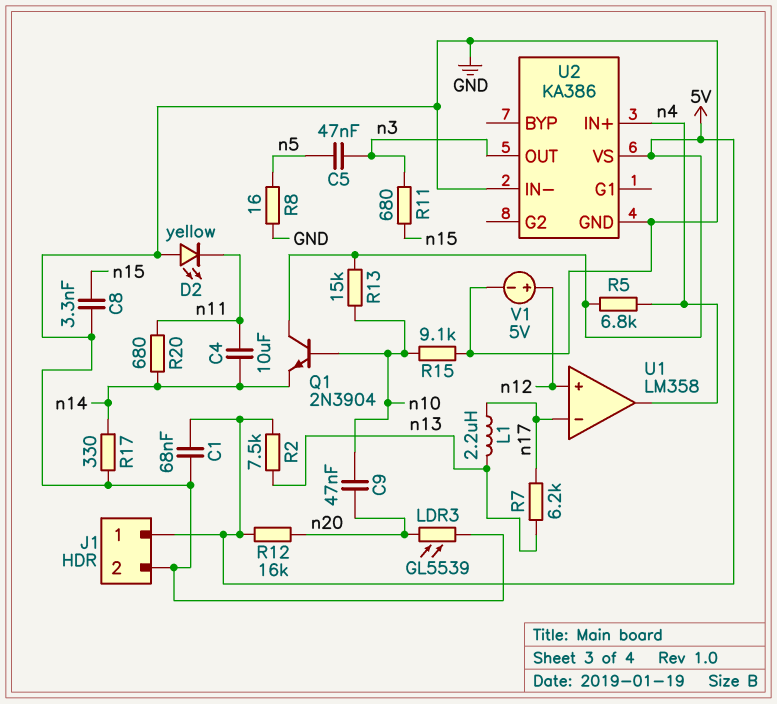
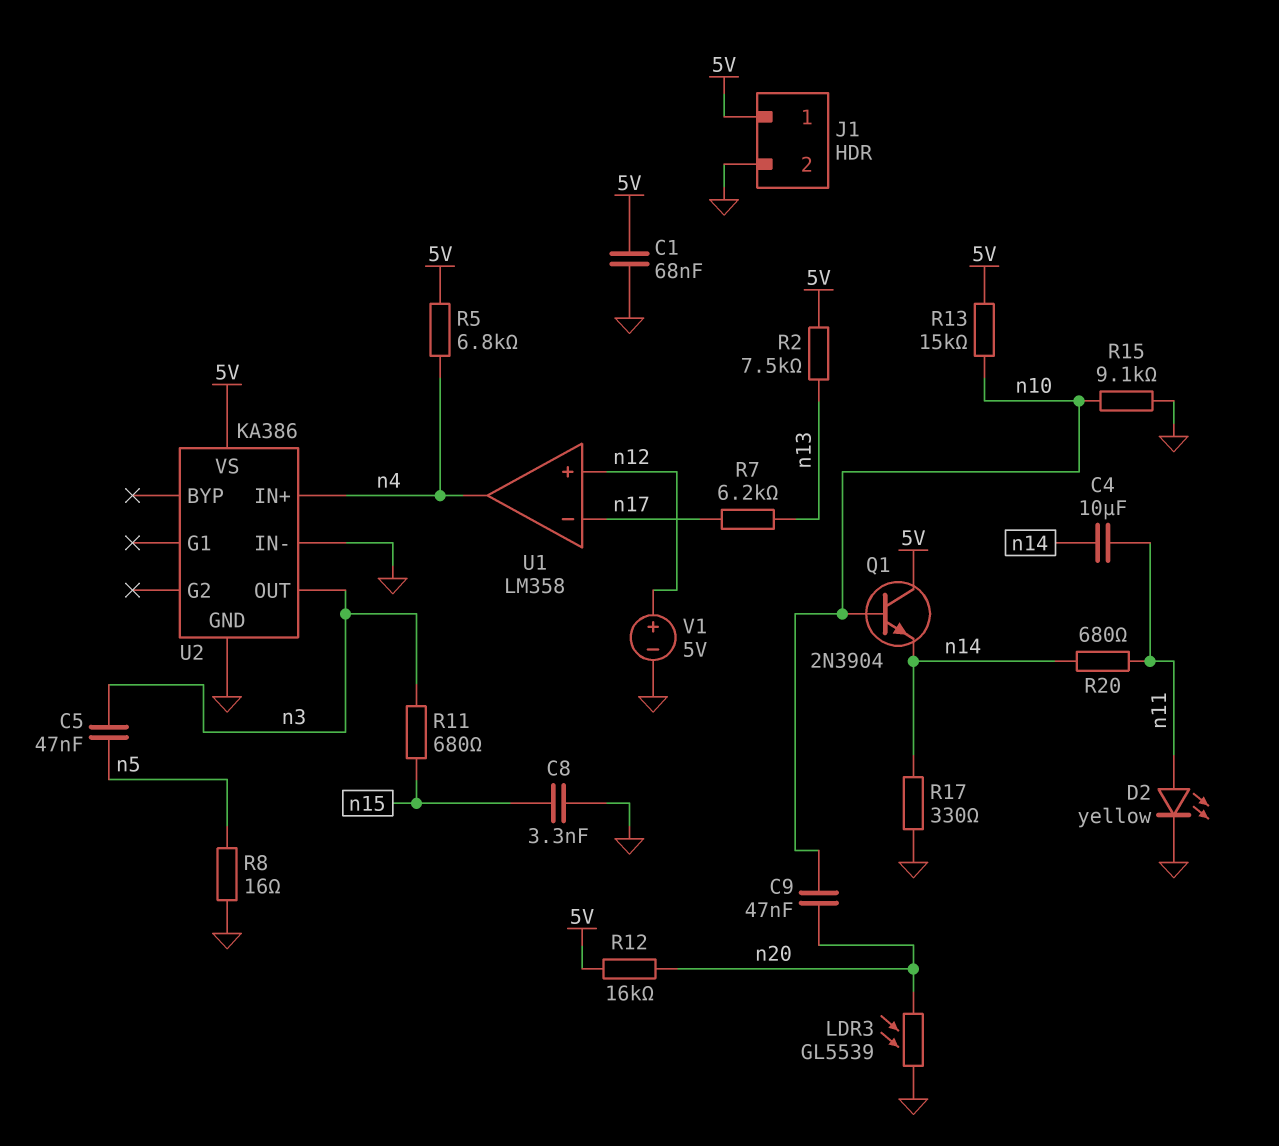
D2: LED yellow (A GND, K n11) -> LED yellow (A n11, K GND)
L1: 2.2uH (n13, n17) -> none

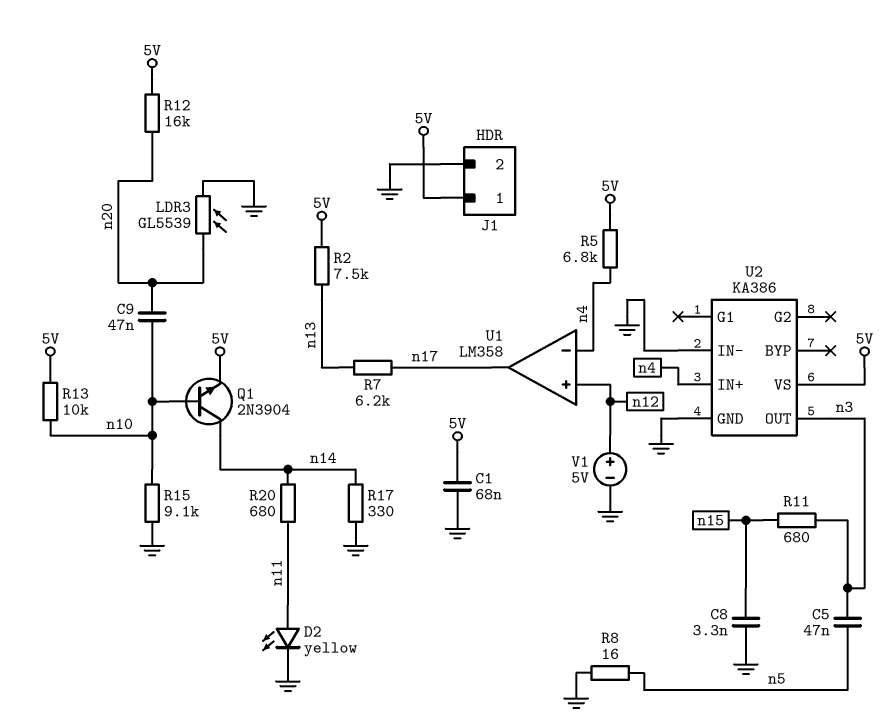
C4: 10uF (n11, n14) -> none
Q1: NPN 2N3904 (B n10, C 5V, E n14) -> NPN 2N3904 (B n10, C n14, E 5V)
R13: 15k (5V, n10) -> 10k (5V, n10)
U1 pin in-: n17 -> n4
U1 pin out: n4 -> n17

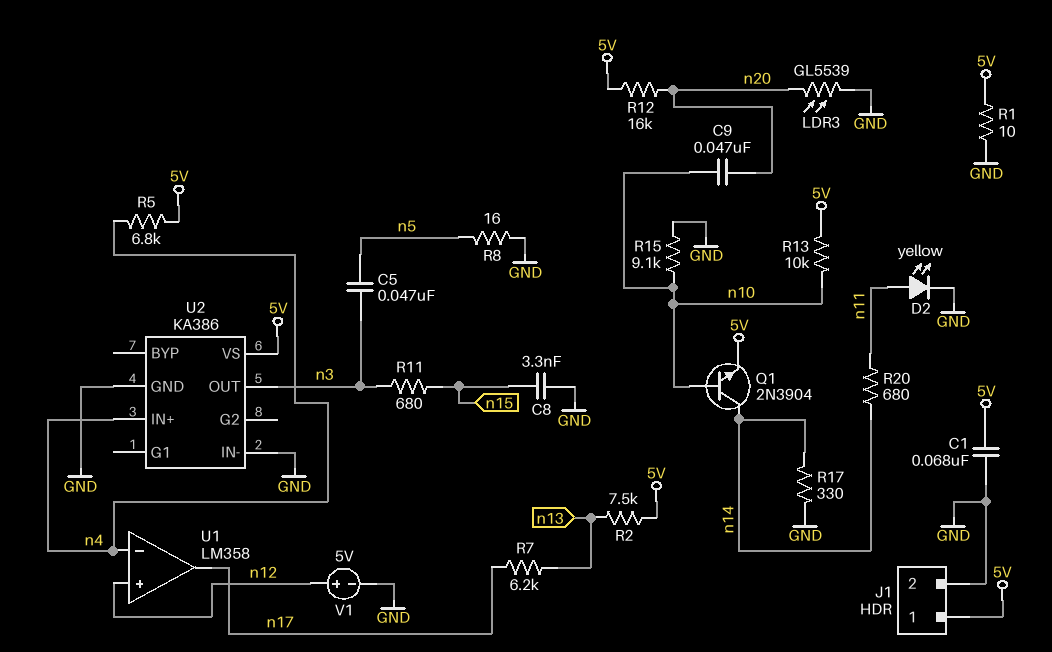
R1: none -> 10 (5V, GND)

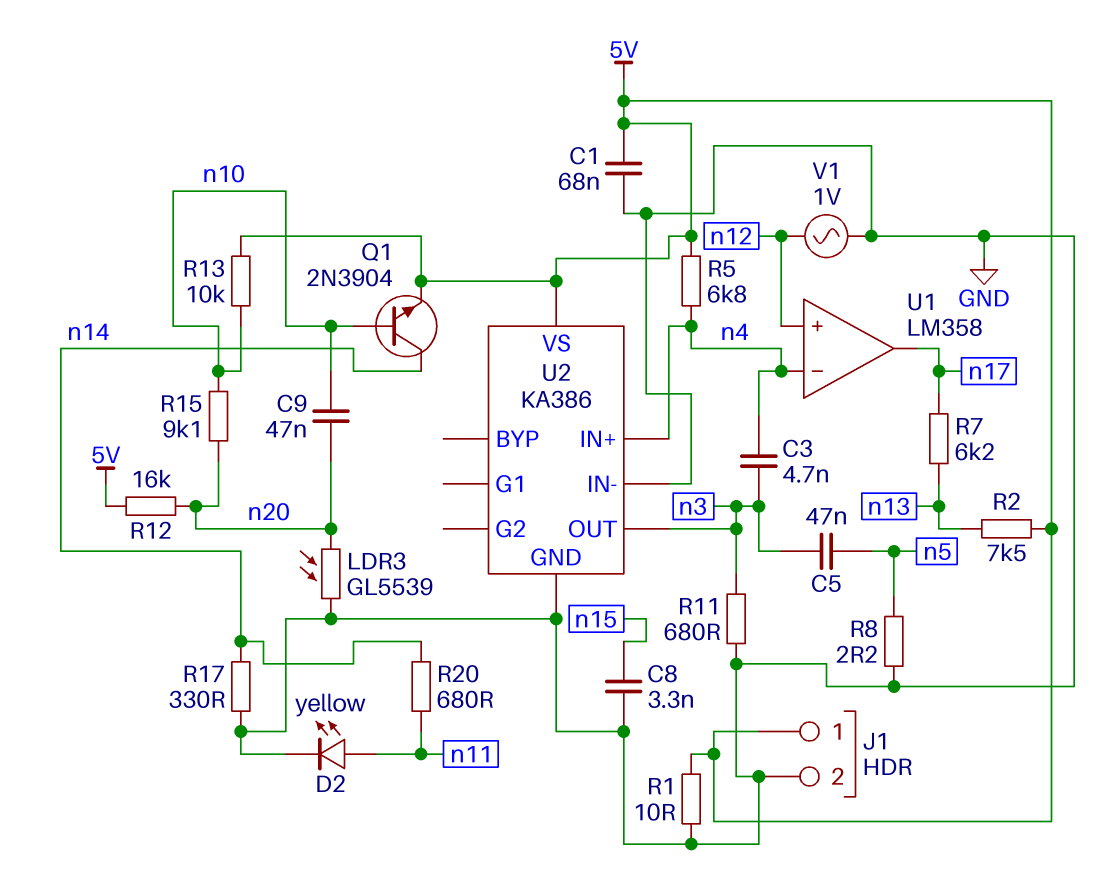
C3: none -> 4.7nF (n3, n4)
R8: 16 (GND, n5) -> 2.2 (GND, n5)
R11: 680 (n3, n15) -> 680 (GND, n3)
R15: 9.1k (GND, n10) -> 9.1k (n10, n20)
V1: 5V (plus n12, minus GND) -> AC 1V (GND, n12)

